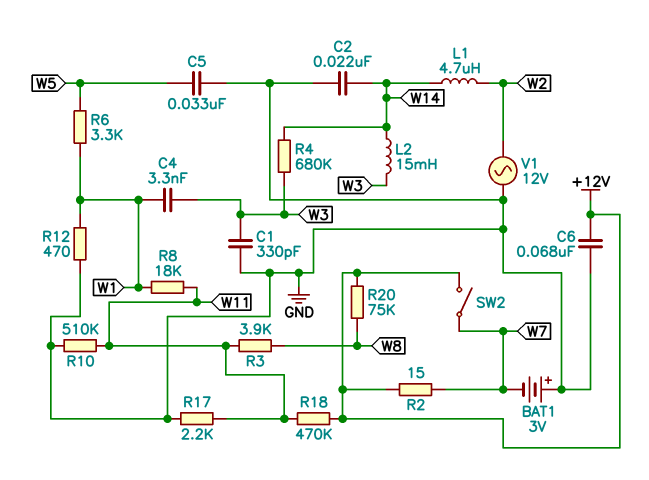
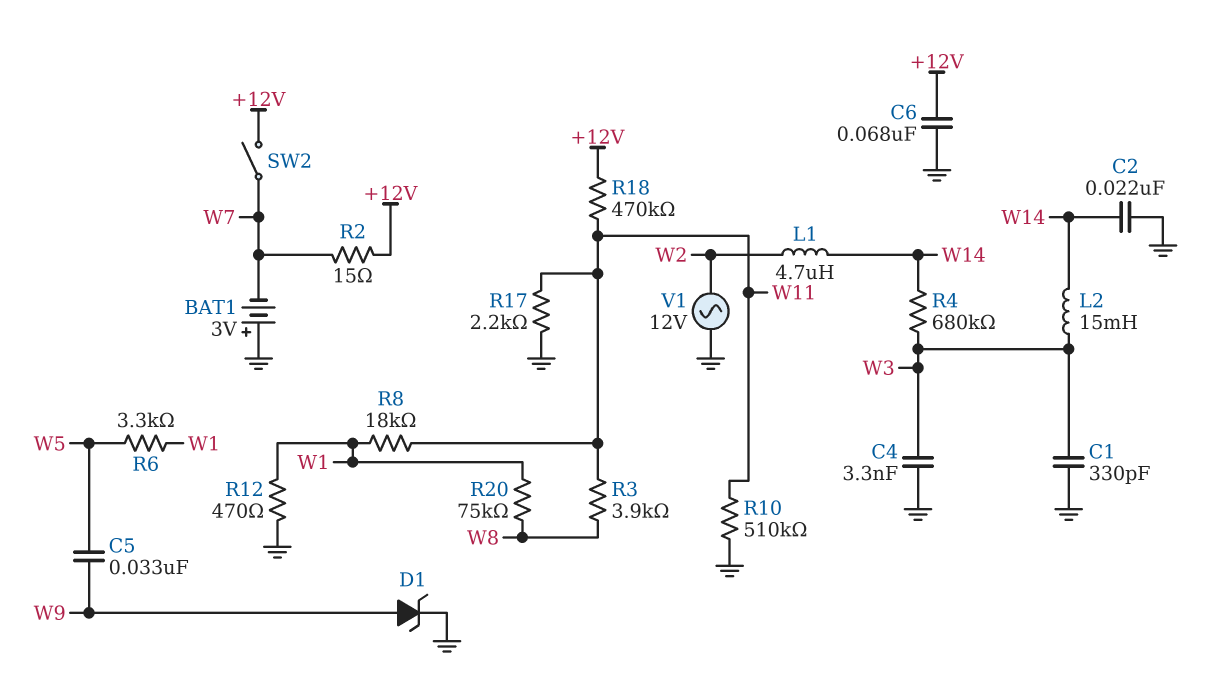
C4: 3.3nF (W1, W3) -> 3.3nF (GND, W3)
C5: 33nF (GND, W5) -> 33nF (W5, W9)
D1: none -> zener (A W9, K GND)
R20: 75k (+12V, W8) -> 75k (W1, W8)

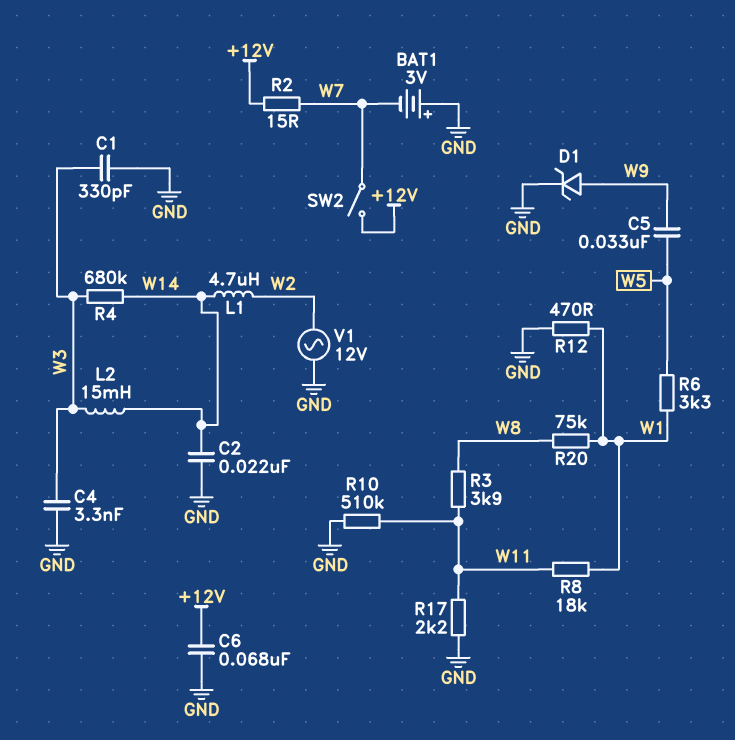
R18: 470k (+12V, W11) -> none

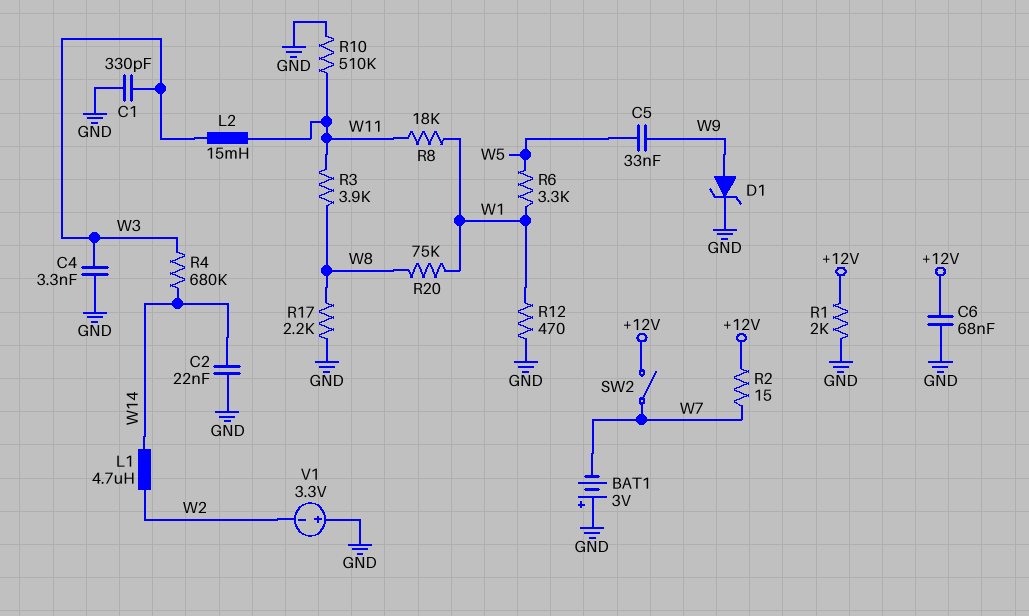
L2: 15mH (W3, W14) -> 15mH (W3, W11)
R1: none -> 2k (+12V, GND)
R17: 2.2k (GND, W11) -> 2.2k (GND, W8)
V1: AC 12V (GND, W2) -> 3.3V (plus GND, minus W2)

